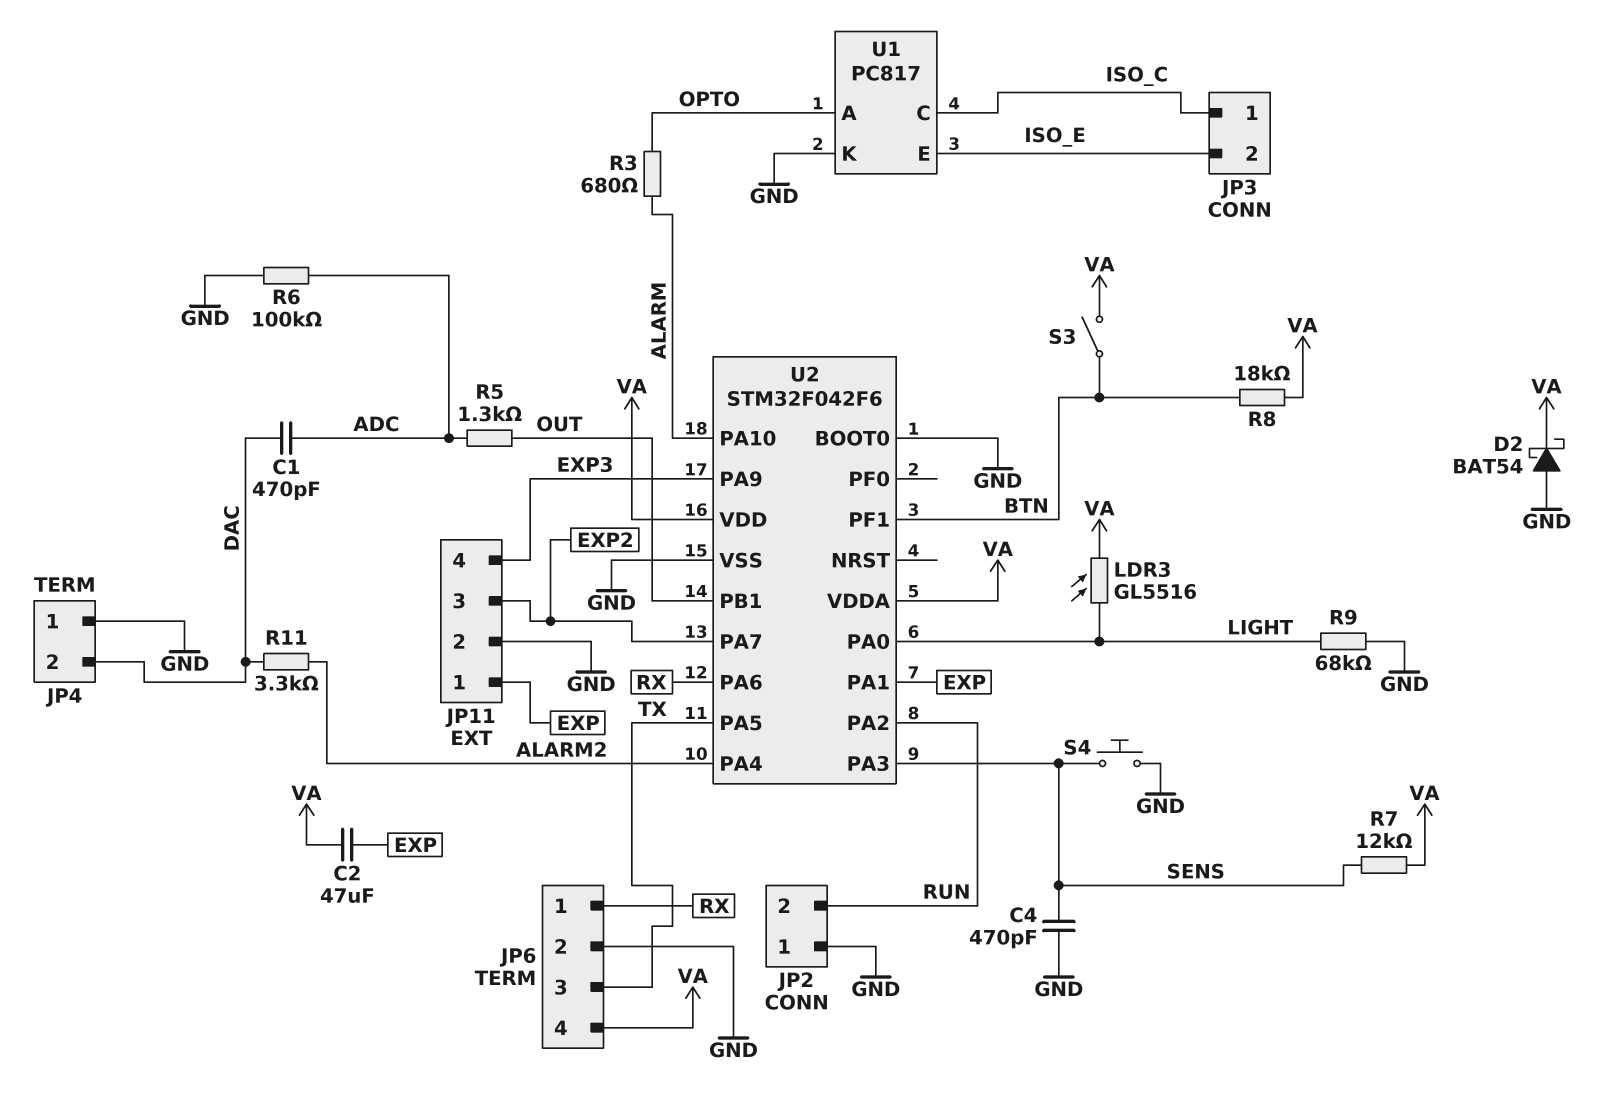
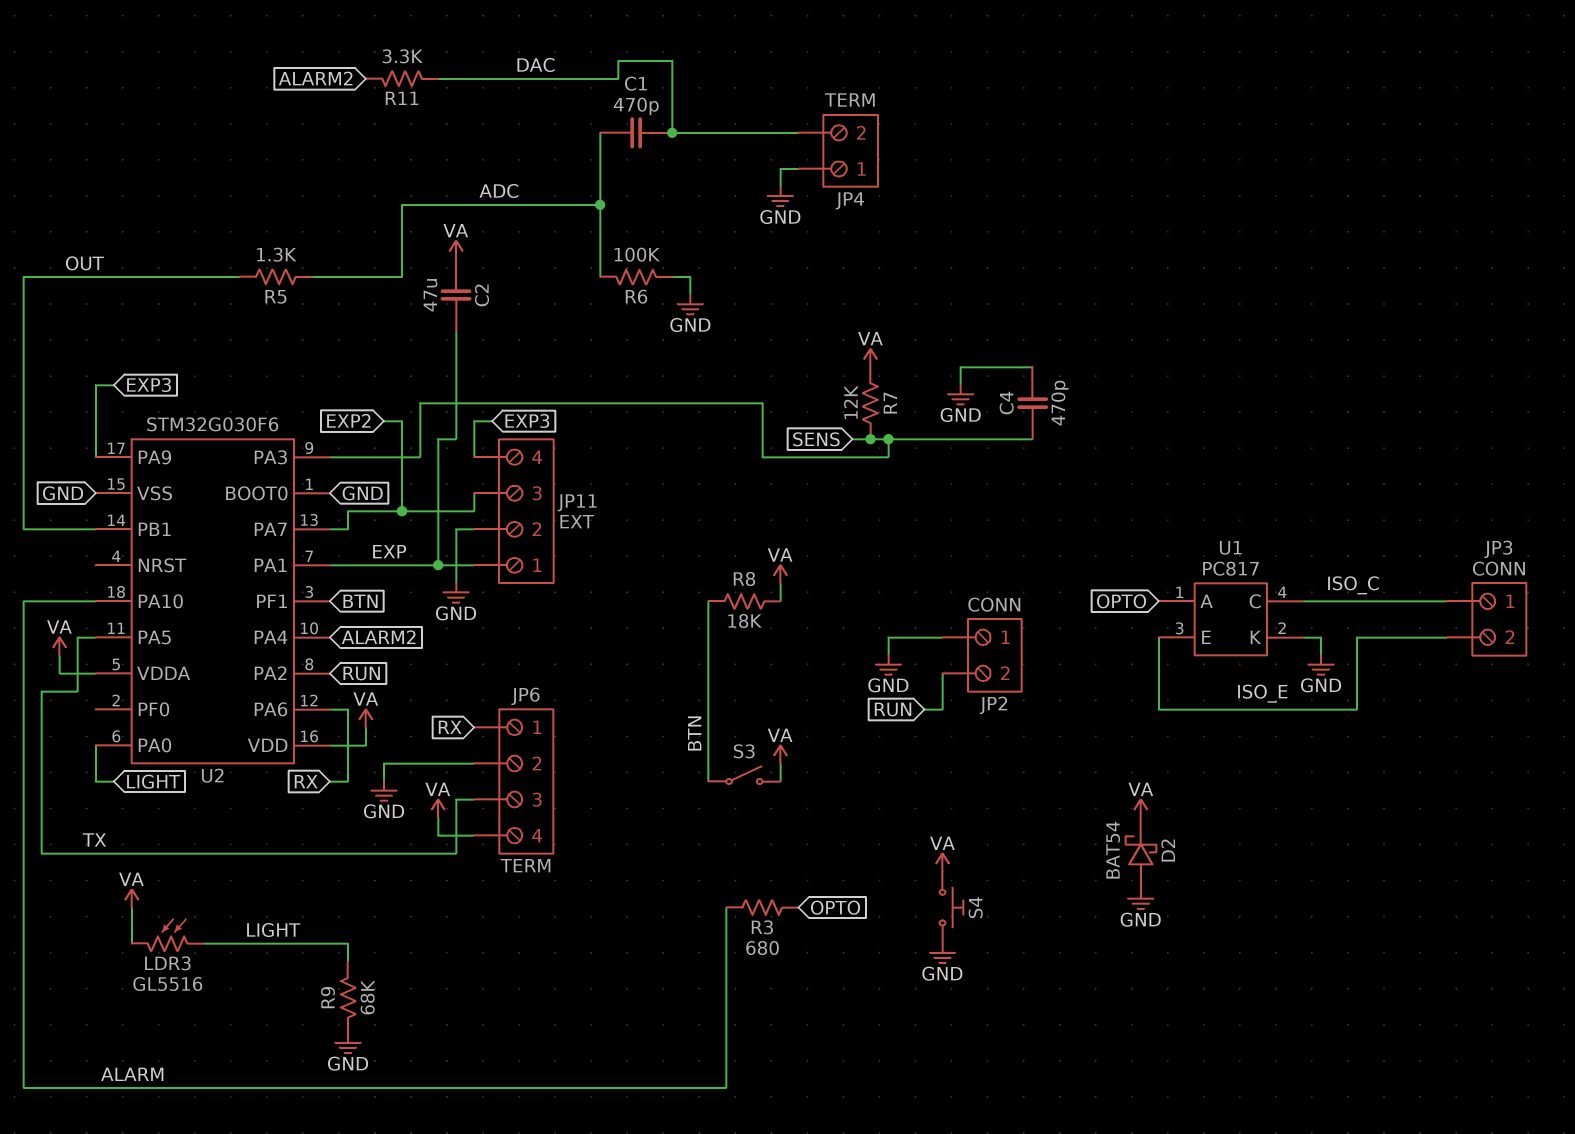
S4: button (GND, SENS) -> button (GND, VA)
U2: STM32F042F6 -> STM32G030F6

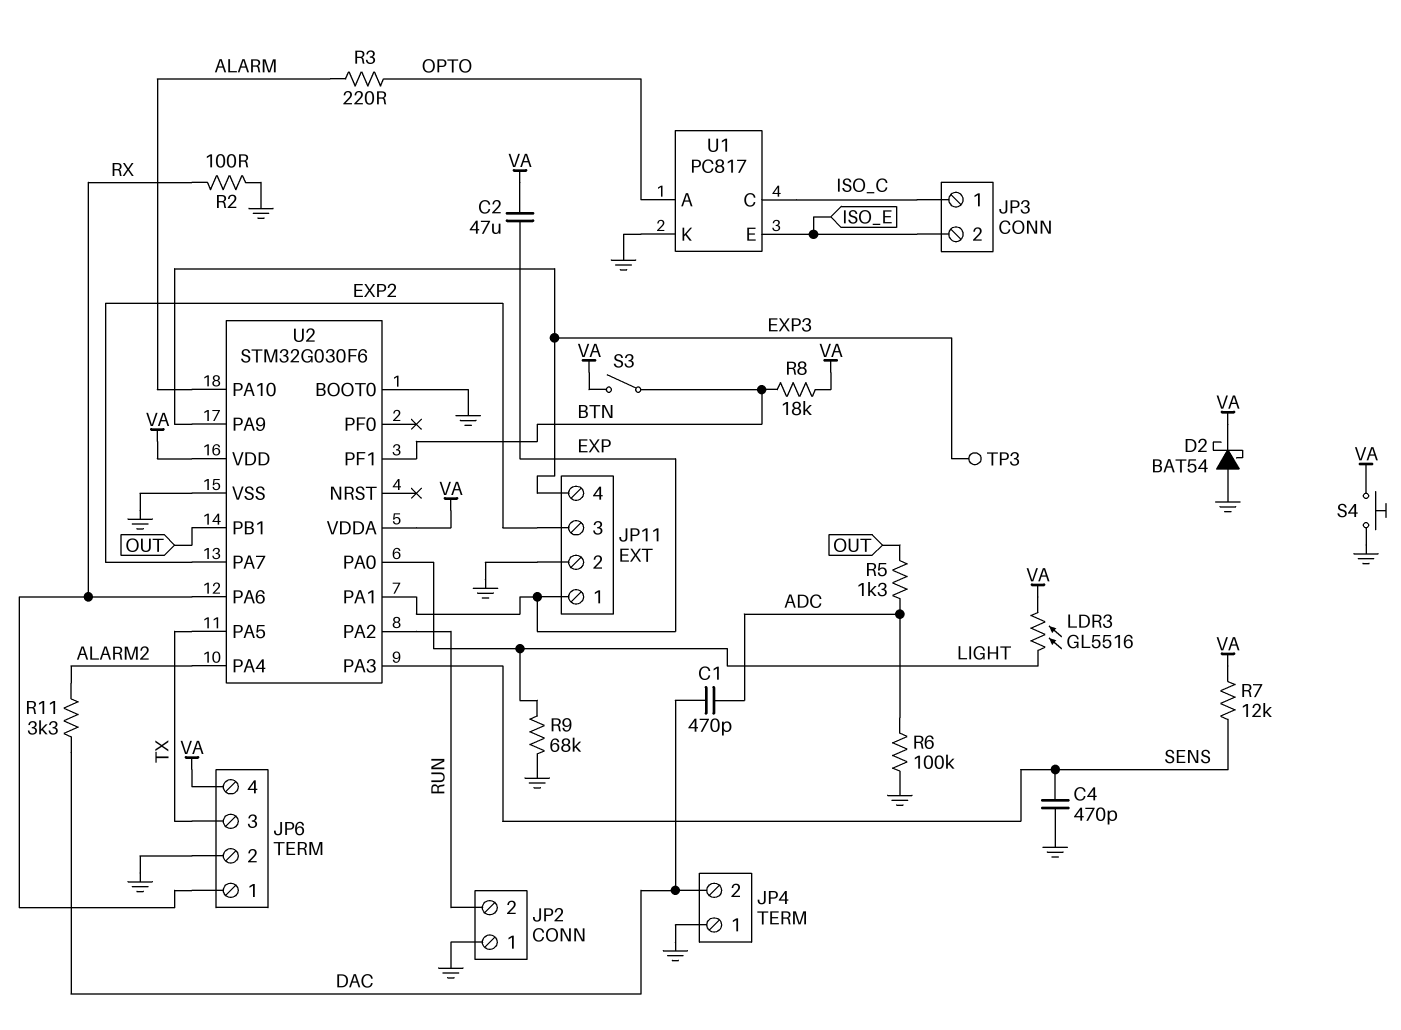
R2: none -> 100 (GND, RX)
R3: 680 (ALARM, OPTO) -> 220 (ALARM, OPTO)
TP3: none -> test point (EXP3)

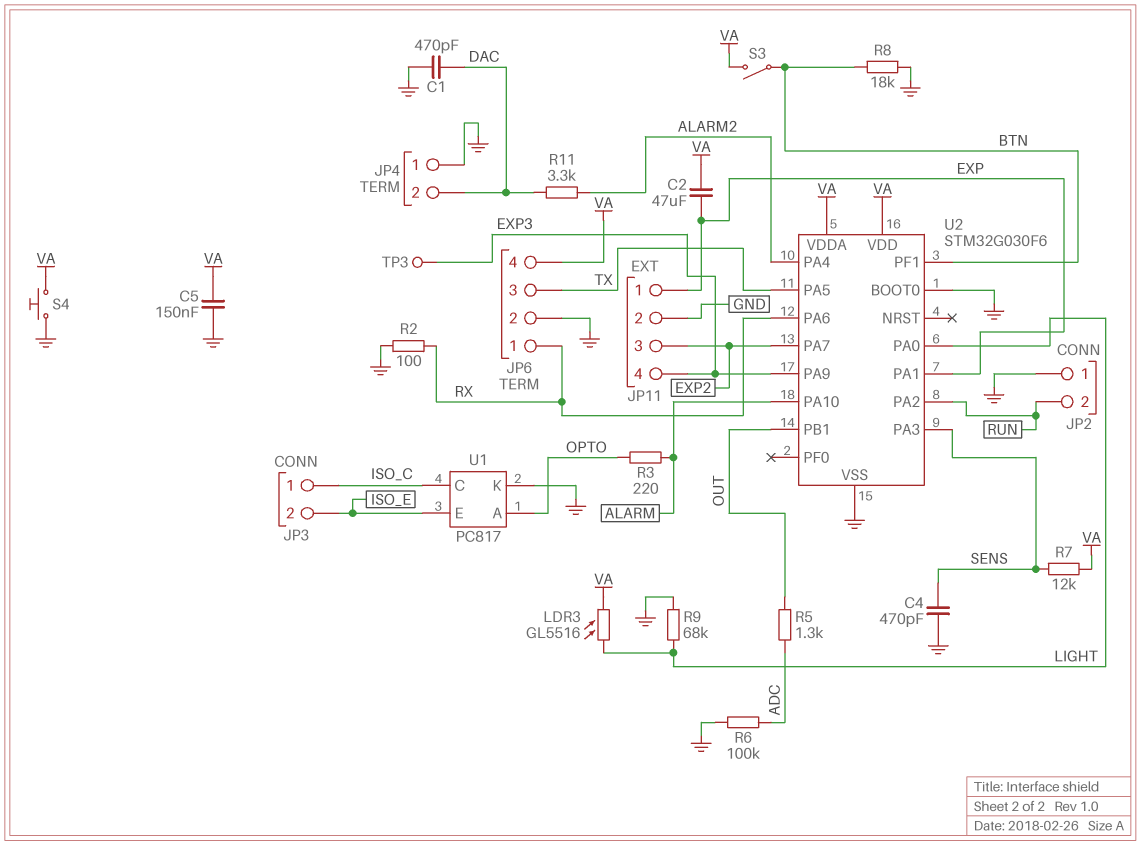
C1: 470pF (ADC, DAC) -> 470pF (DAC, GND)
C5: none -> 150nF (GND, VA)
D2: schottky BAT54 (A GND, K VA) -> none
R8: 18k (BTN, VA) -> 18k (BTN, GND)

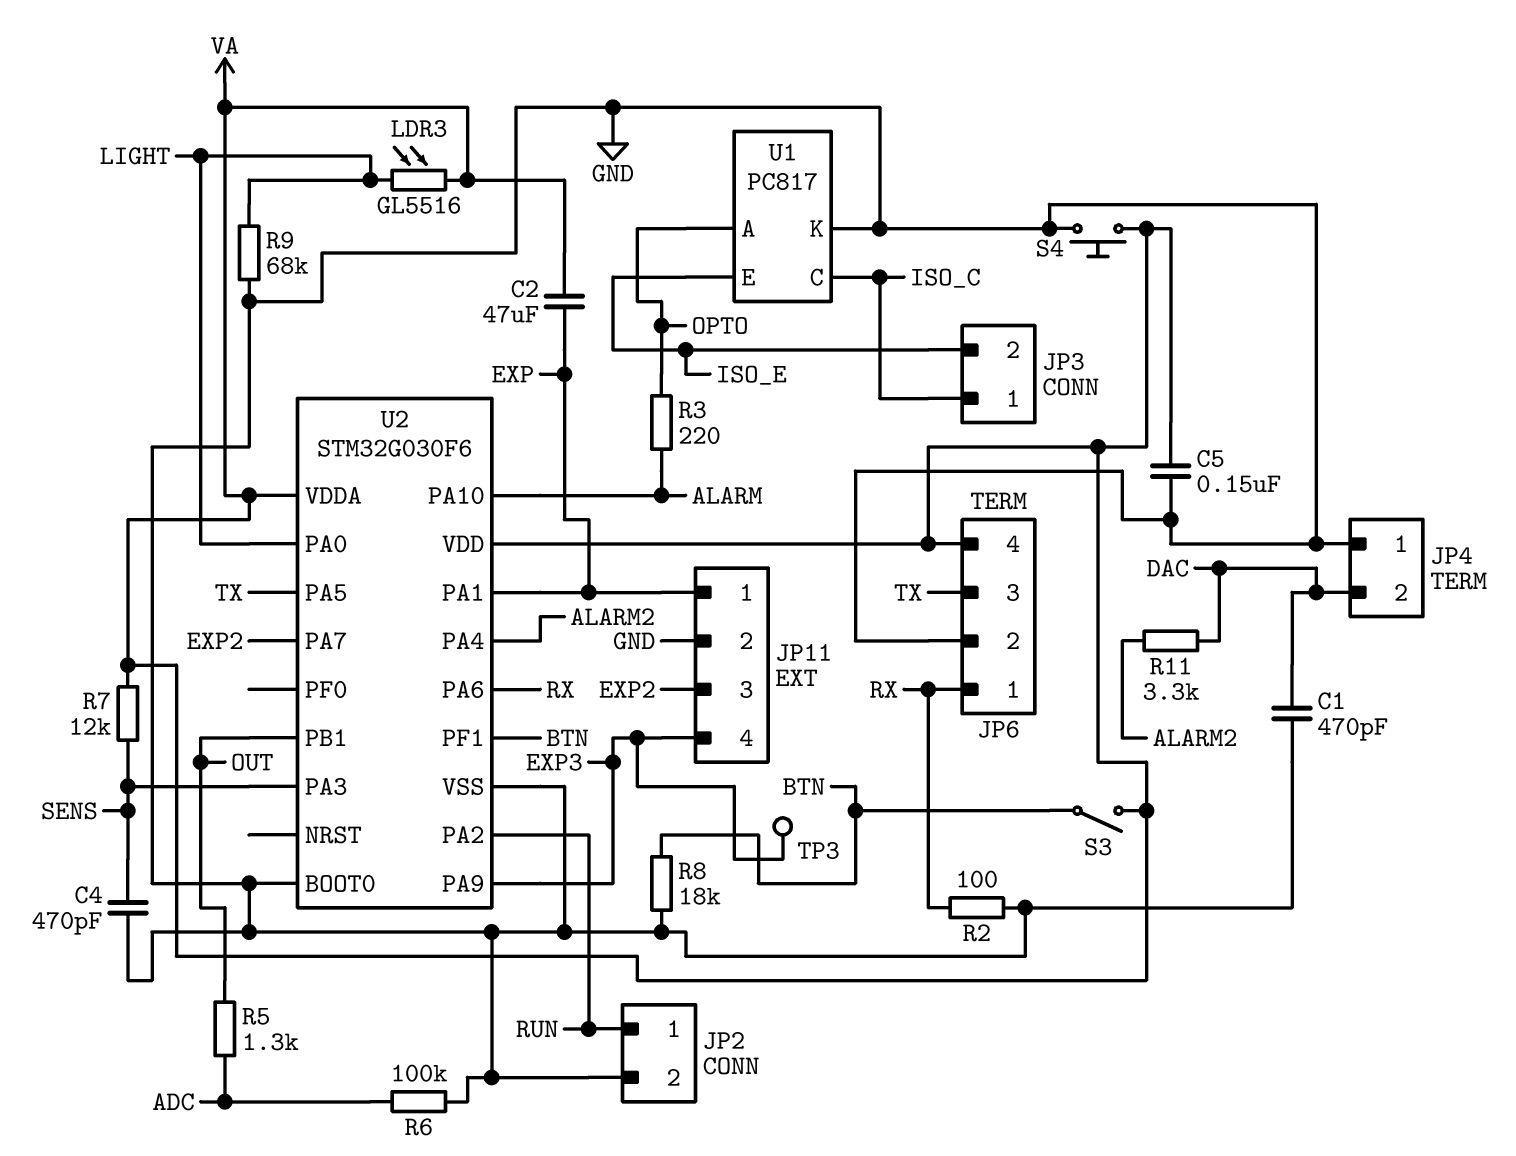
JP2 pin 1: GND -> RUN
JP2 pin 2: RUN -> GND

